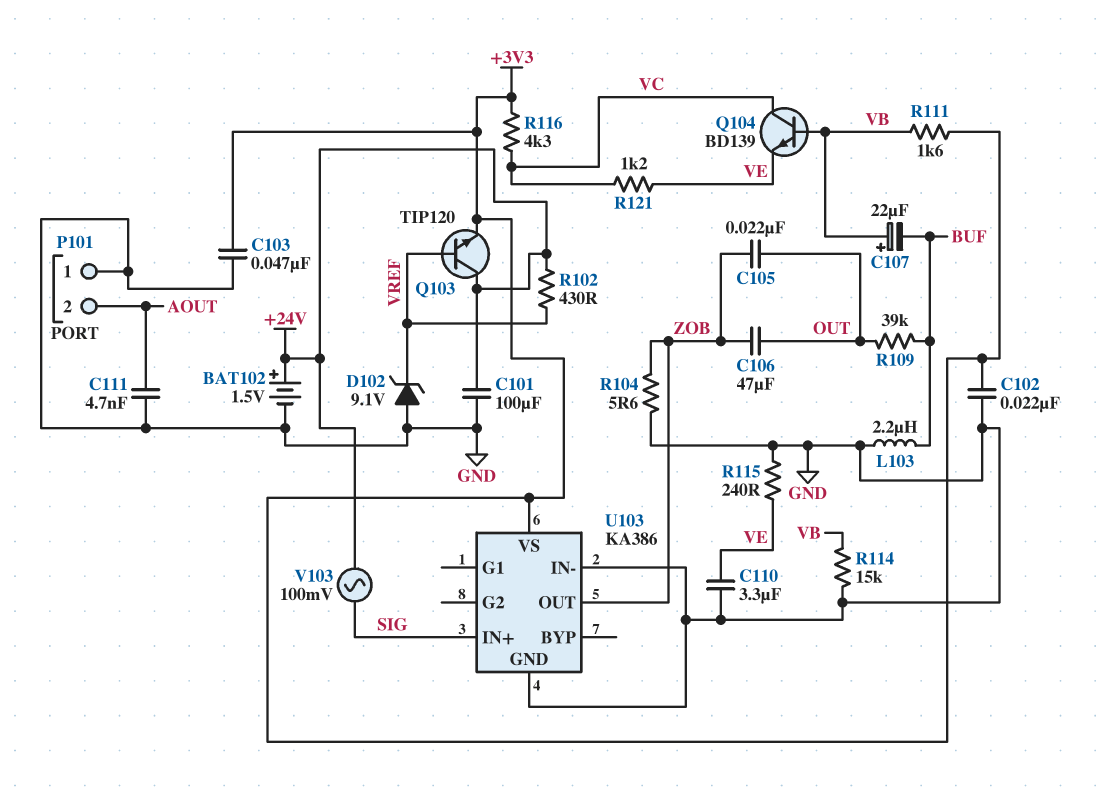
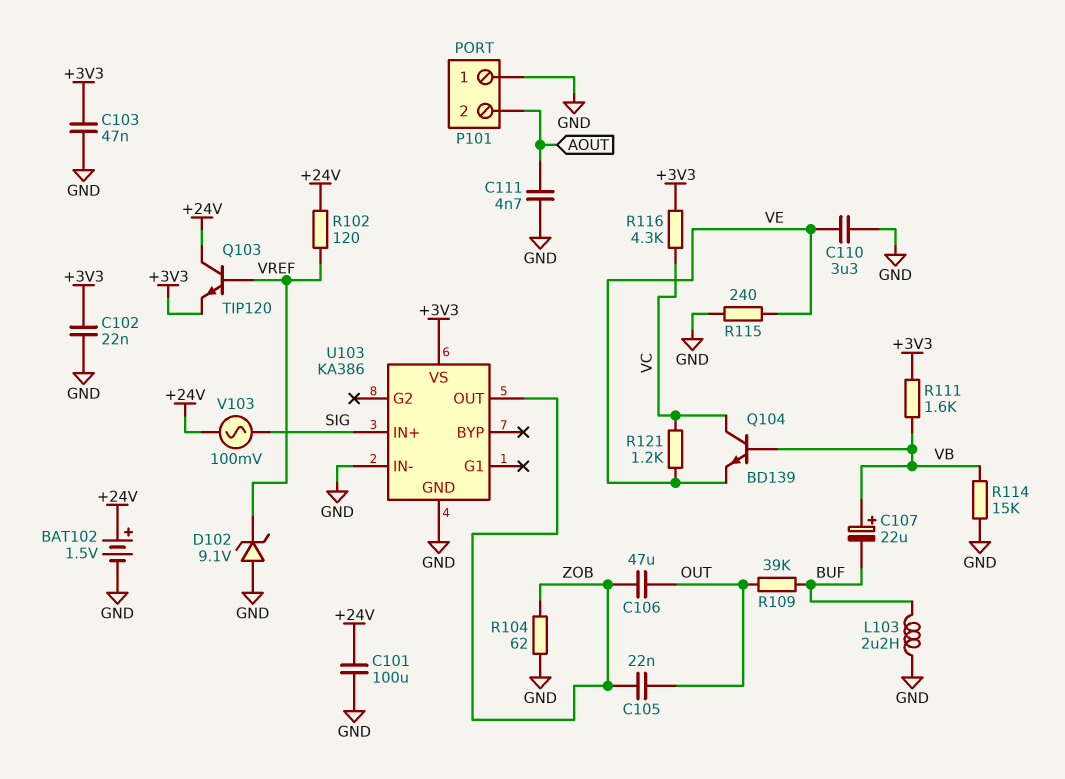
R102: 430 (+24V, VREF) -> 120 (+24V, VREF)
R104: 5.6 (GND, ZOB) -> 62 (GND, ZOB)

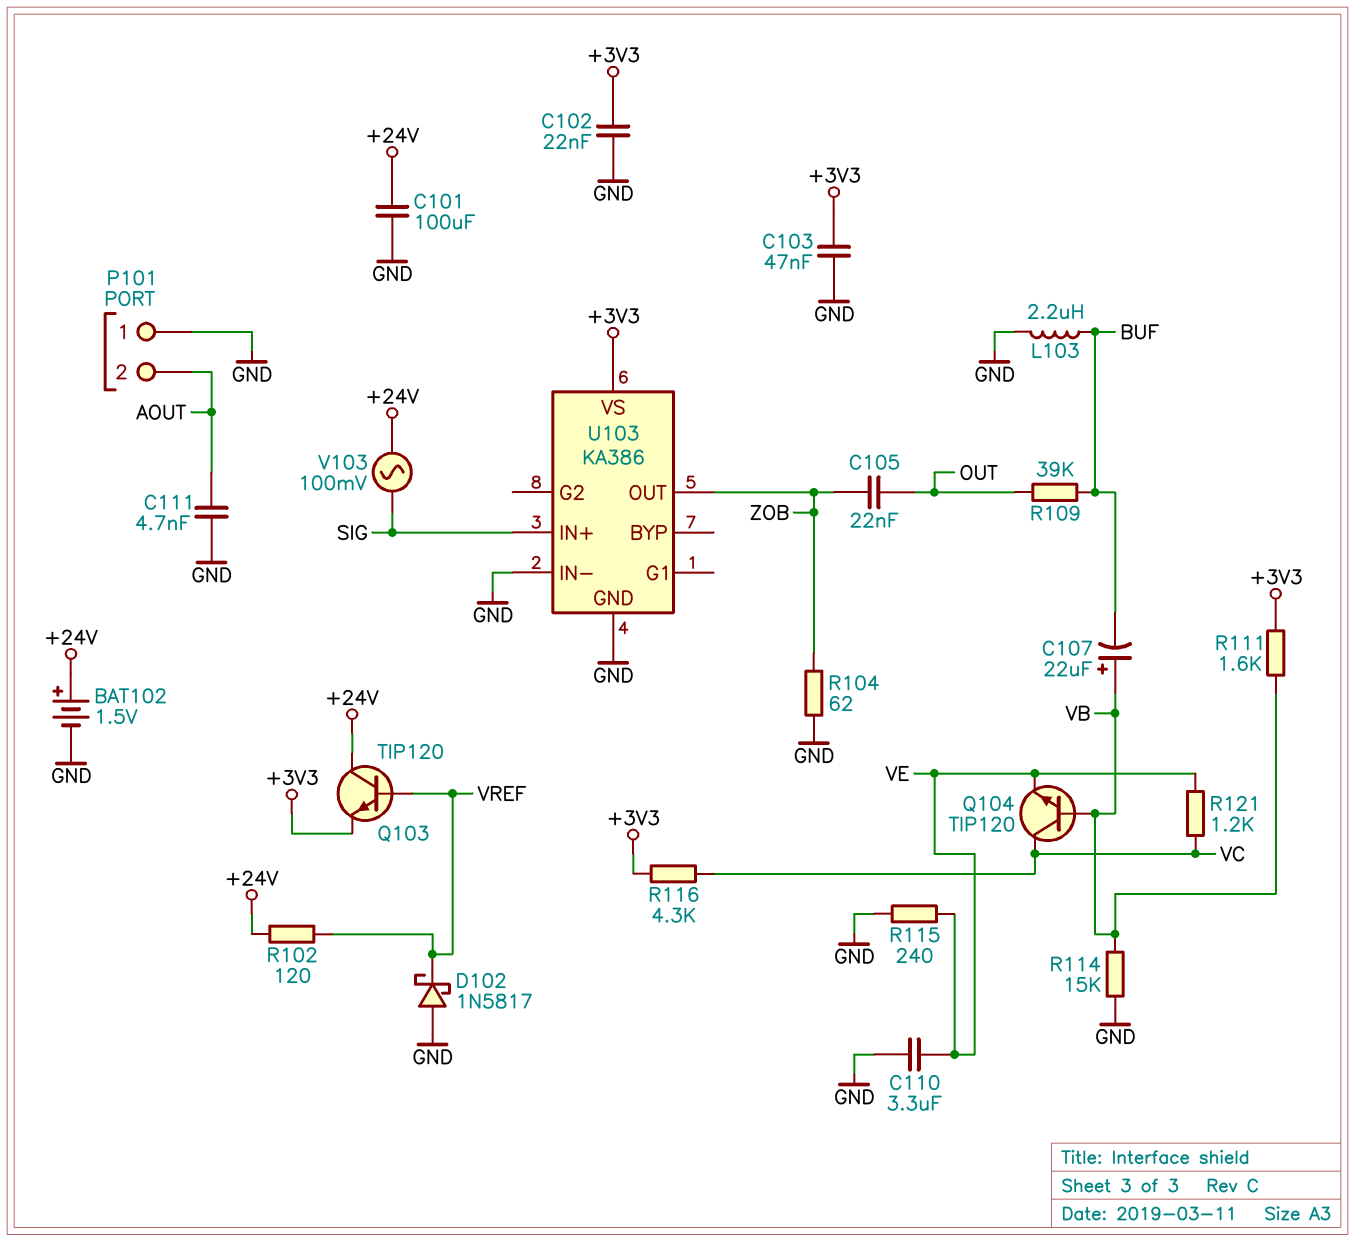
C106: 47uF (OUT, ZOB) -> none
D102: zener 9.1V (A GND, K VREF) -> schottky 1N5817 (A GND, K VREF)
Q104: NPN BD139 (B VB, C VC, E VE) -> NPN TIP120 (B VB, C VC, E VE)

